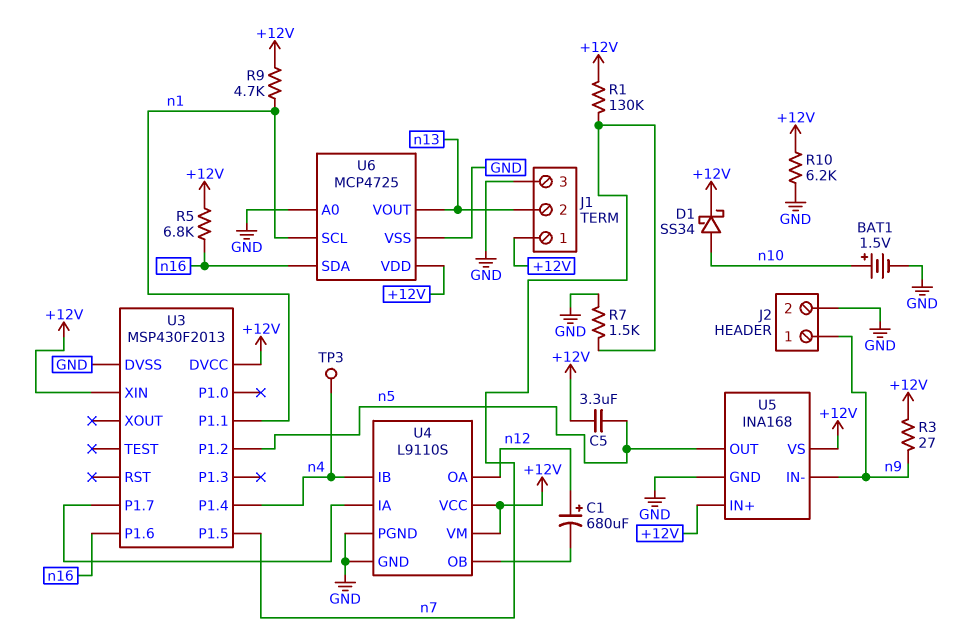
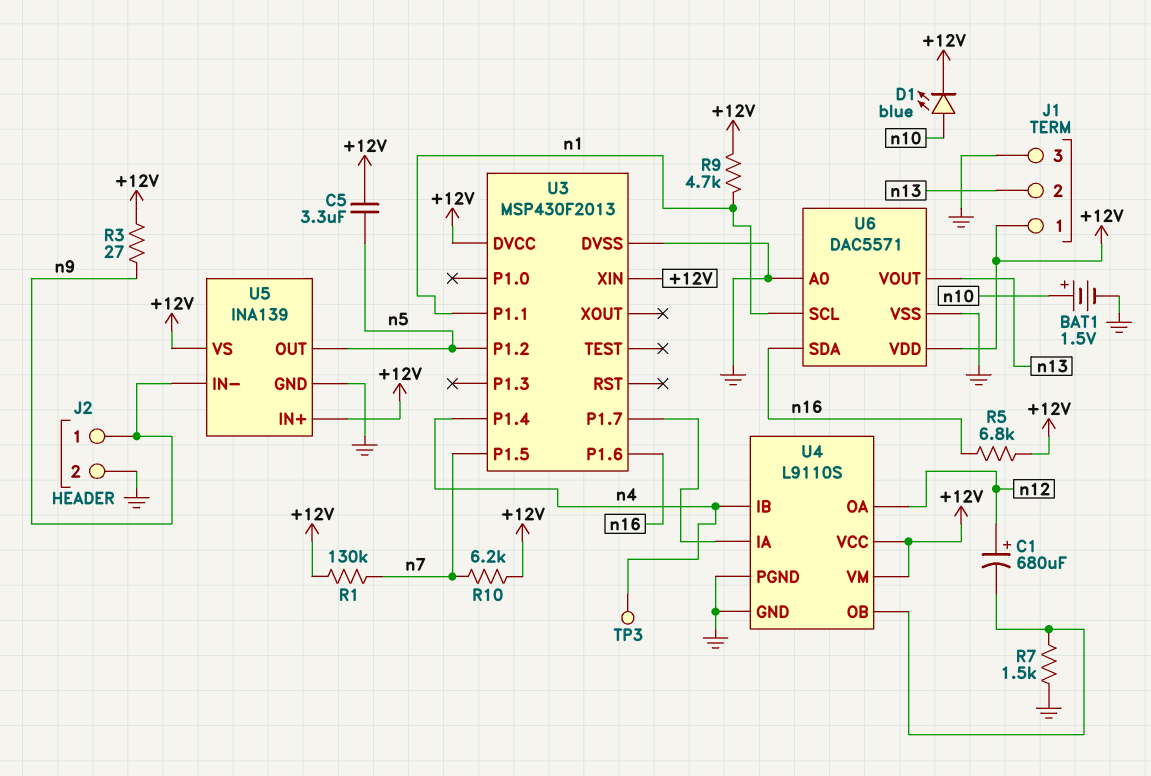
D1: schottky SS34 (A n10, K +12V) -> LED blue (A n10, K +12V)
R7: 1.5k (GND, n7) -> 1.5k (GND, U4/OB)
R10: 6.2k (+12V, GND) -> 6.2k (+12V, n7)
U5: INA168 -> INA139
U6: MCP4725 -> DAC5571

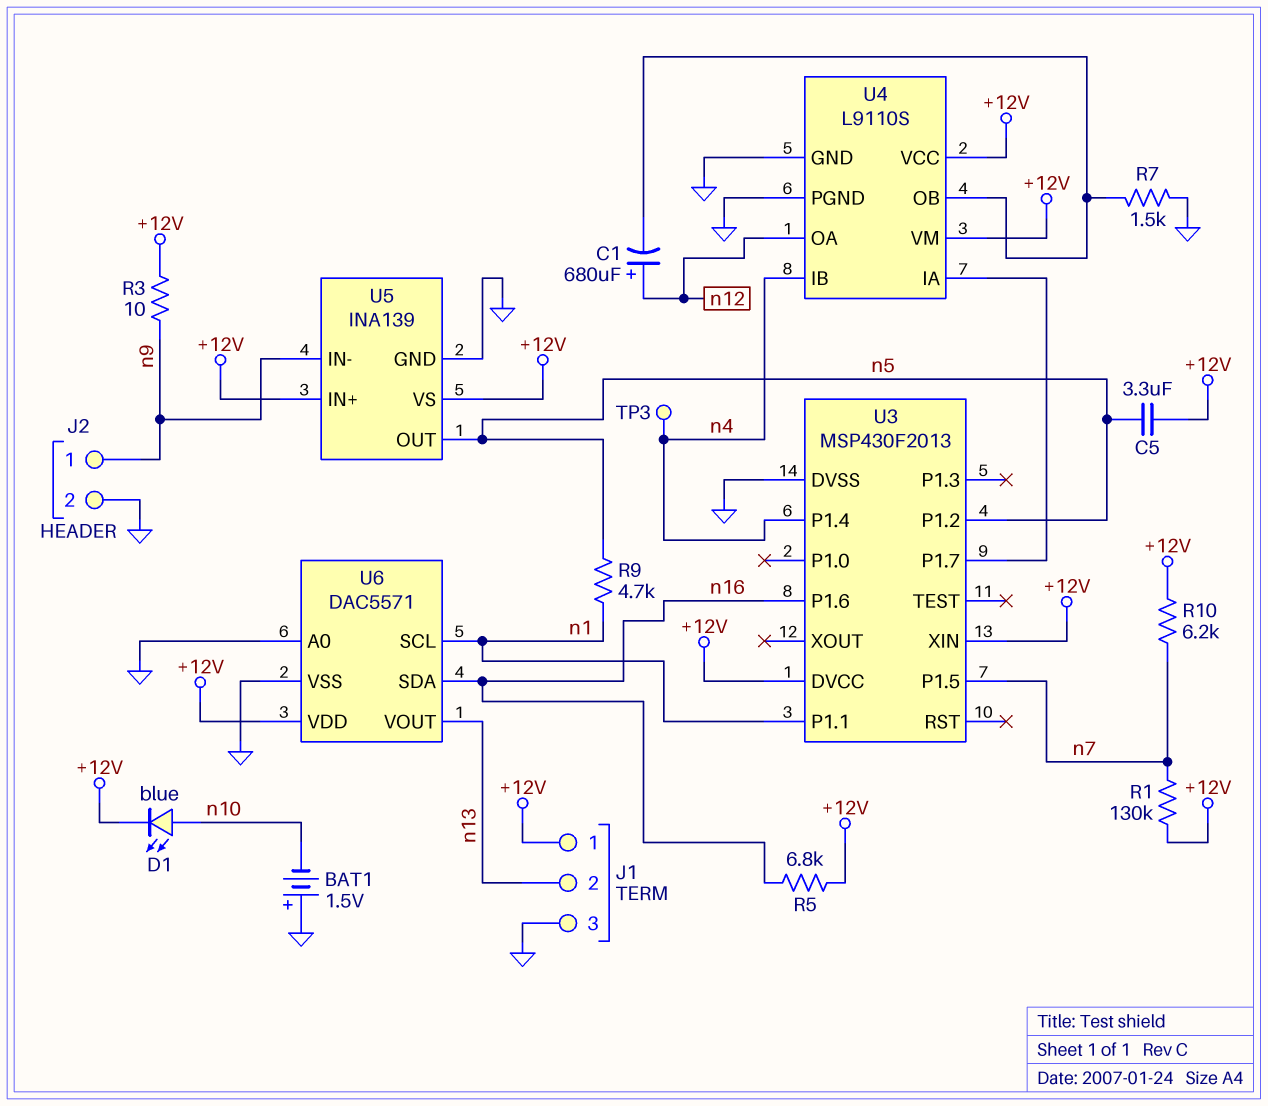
BAT1: 1.5V (plus n10, minus GND) -> 1.5V (plus GND, minus n10)
R3: 27 (+12V, n9) -> 10 (+12V, n9)
R9: 4.7k (+12V, n1) -> 4.7k (n1, n5)

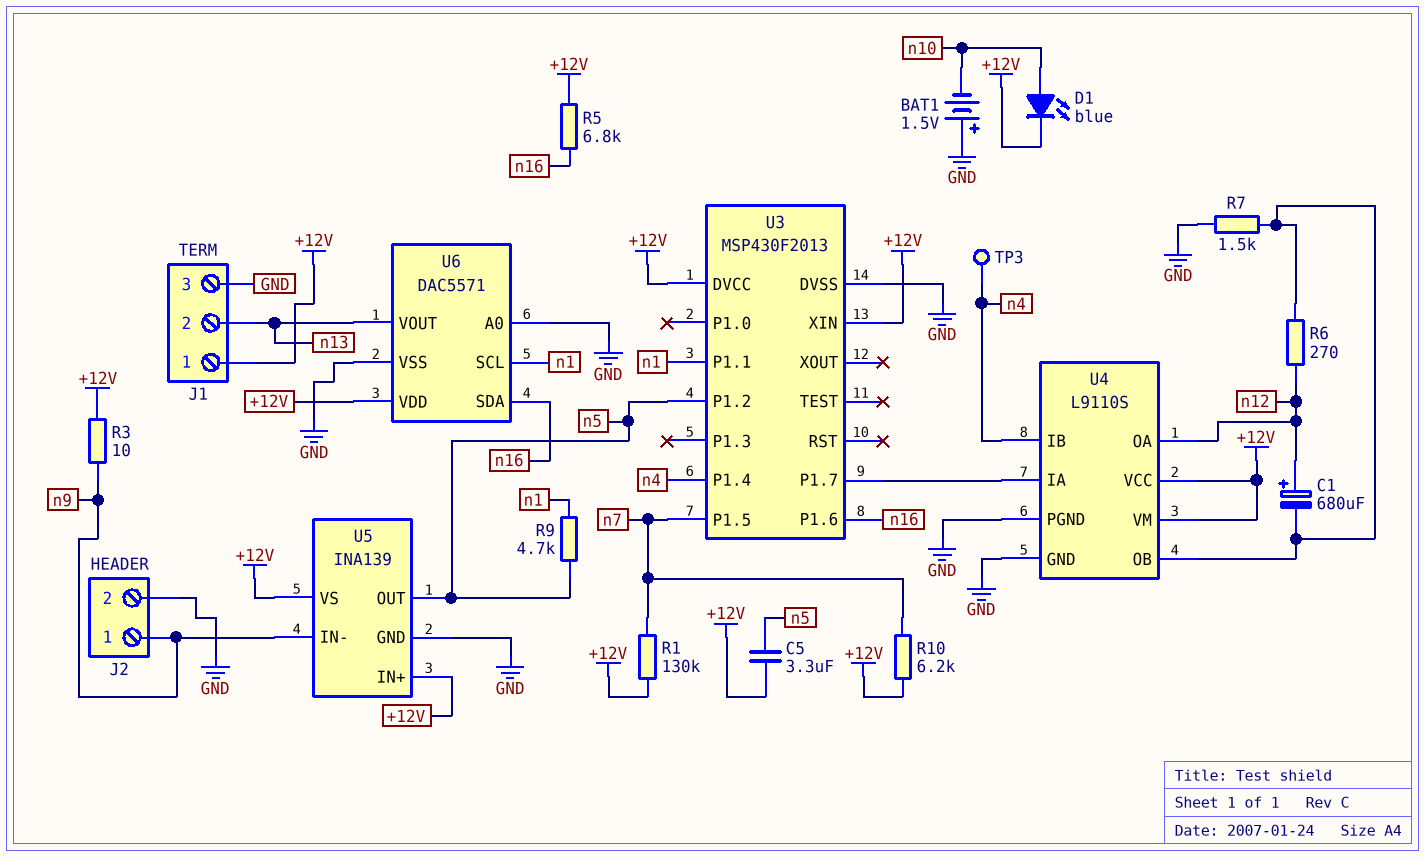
R6: none -> 270 (U4/OB, n12)

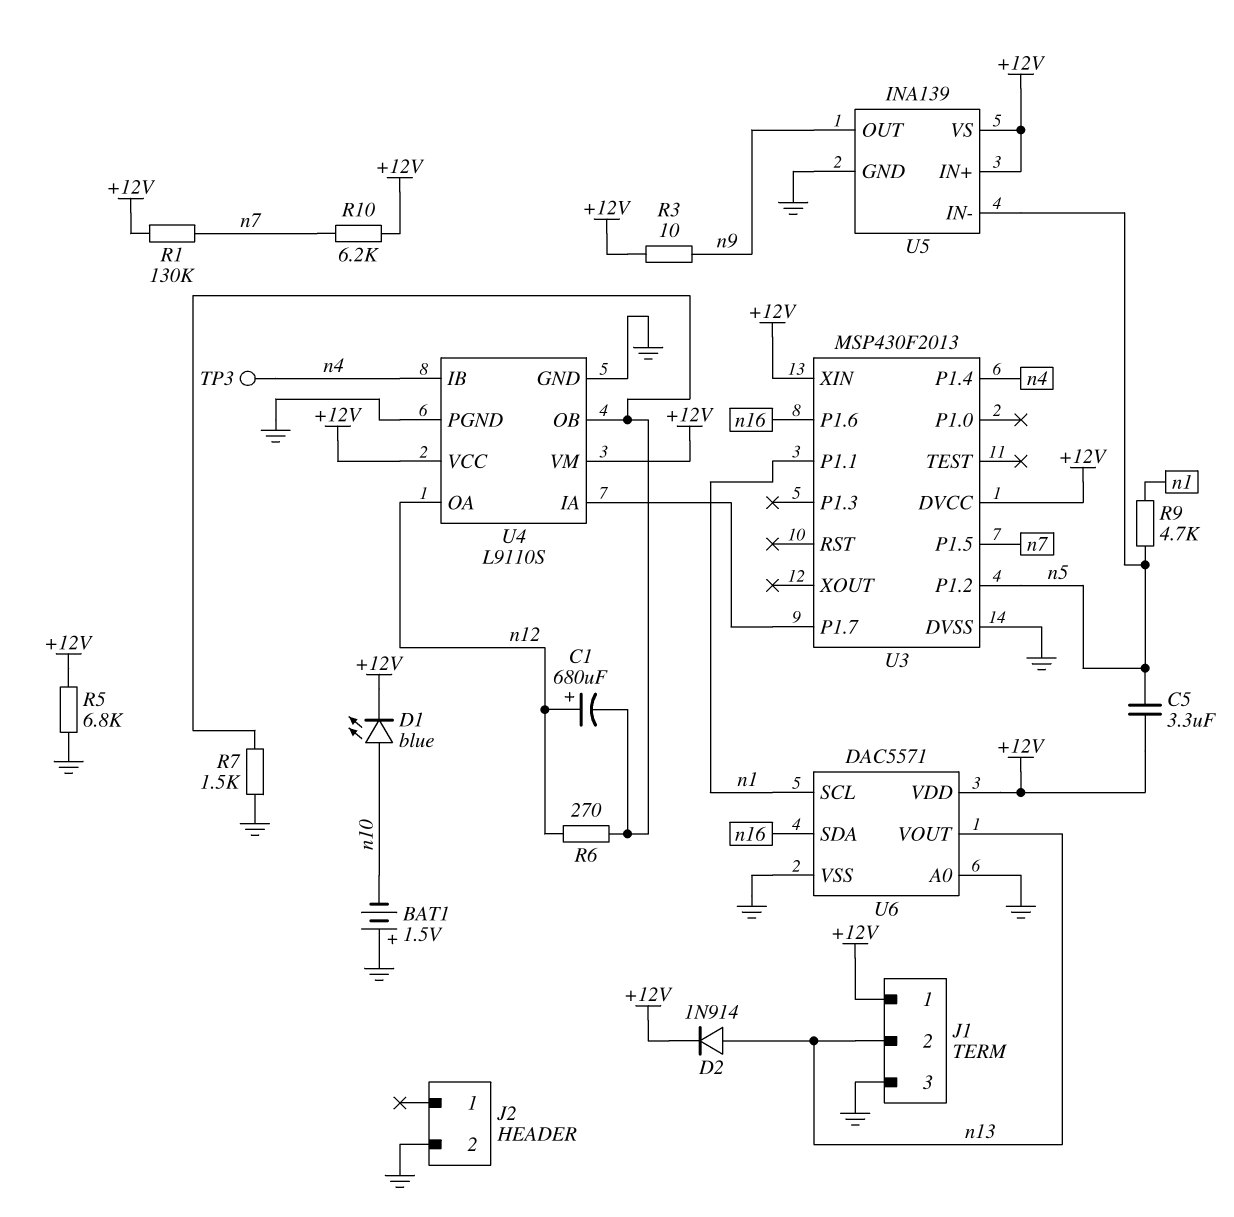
D2: none -> diode 1N914 (A n13, K +12V)
J2 pin 1: n9 -> none
R5: 6.8k (+12V, n16) -> 6.8k (+12V, GND)
U5 pin IN-: n9 -> n5
U5 pin OUT: n5 -> n9

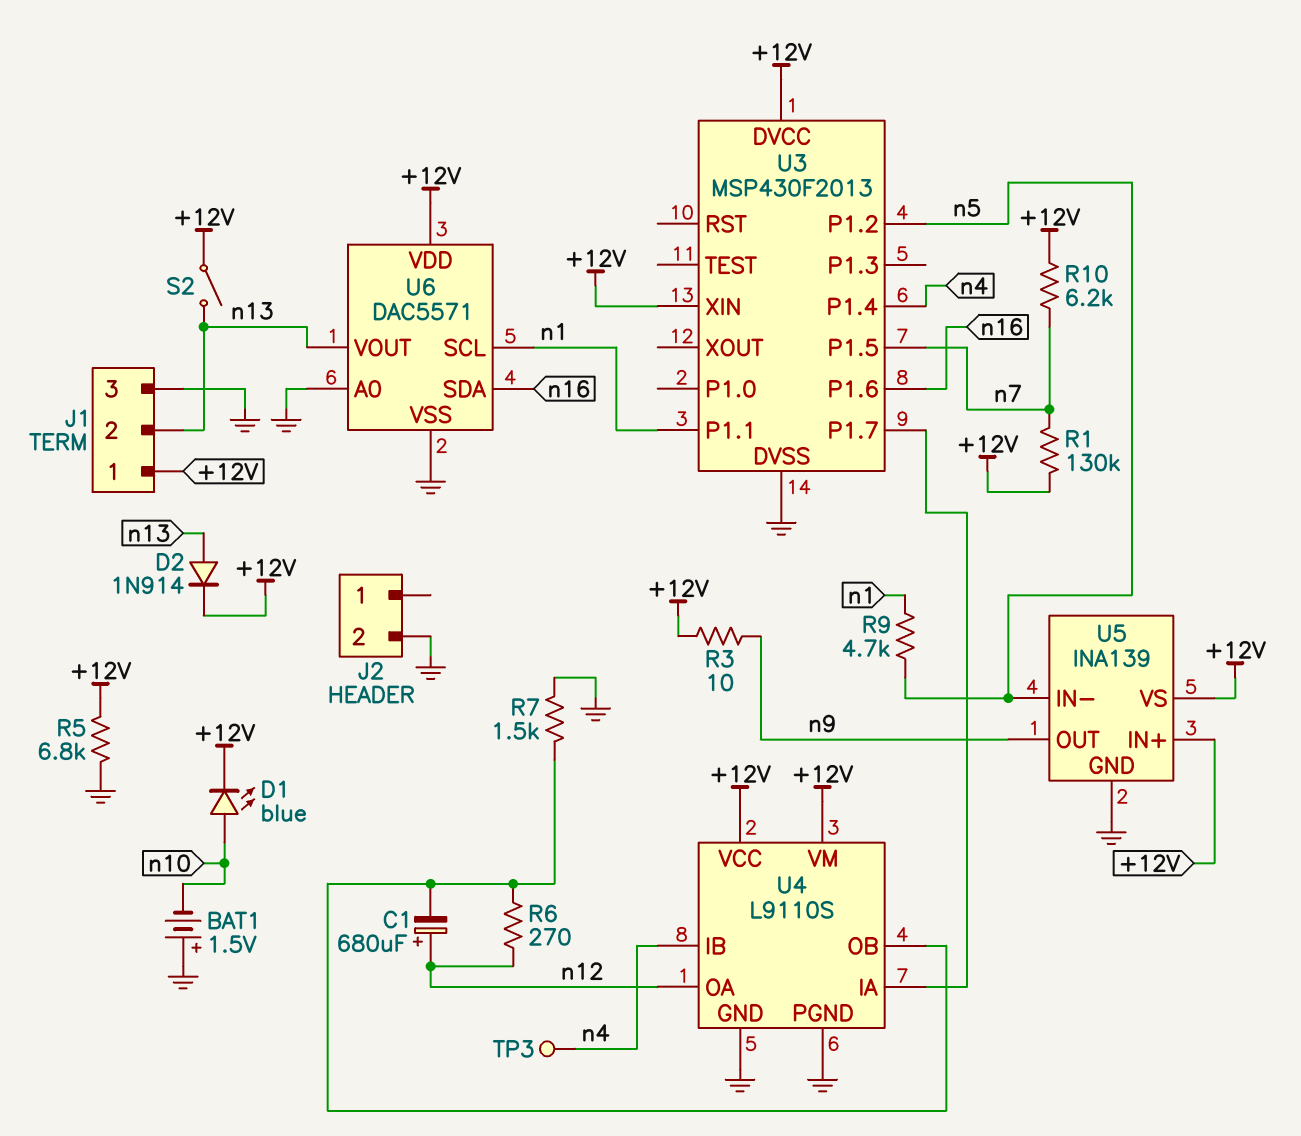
C5: 3.3uF (+12V, n5) -> none
S2: none -> switch (+12V, n13)

